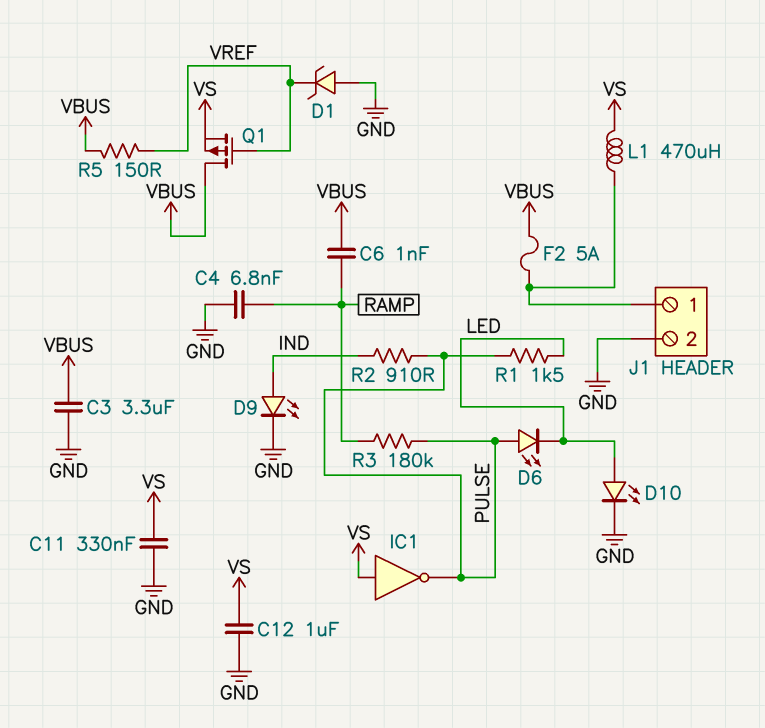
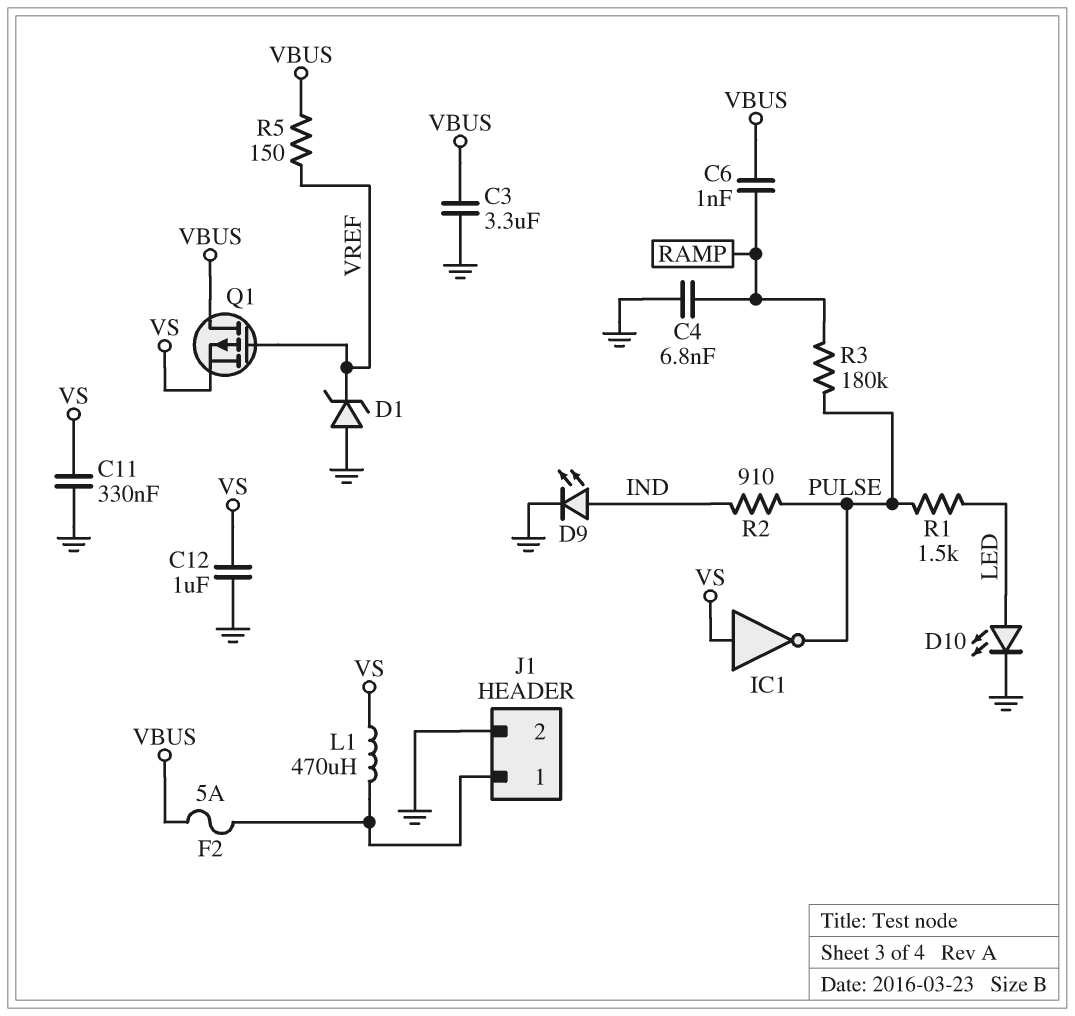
D6: LED (A PULSE, K LED) -> none

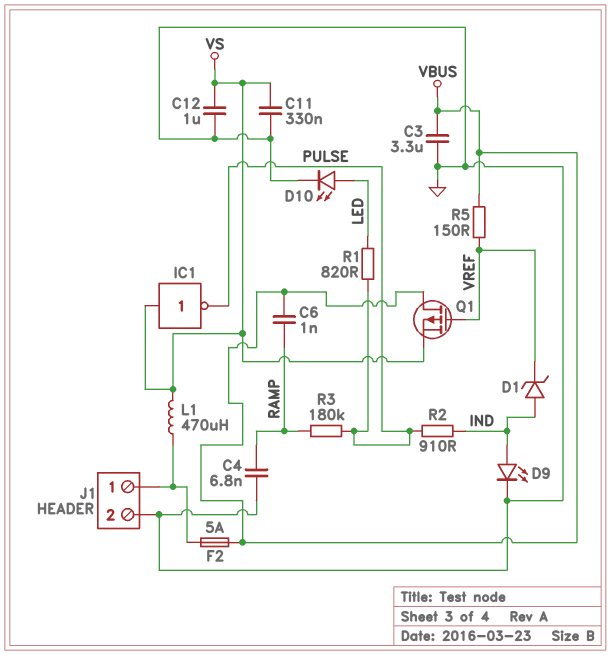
D1: zener (A GND, K VREF) -> zener (A IND, K VREF)
R1: 1.5k (LED, PULSE) -> 820 (LED, PULSE)

